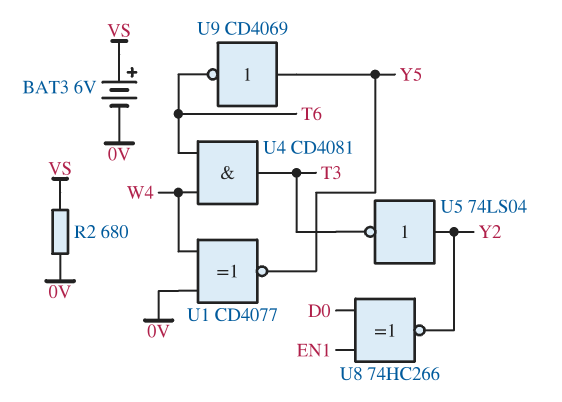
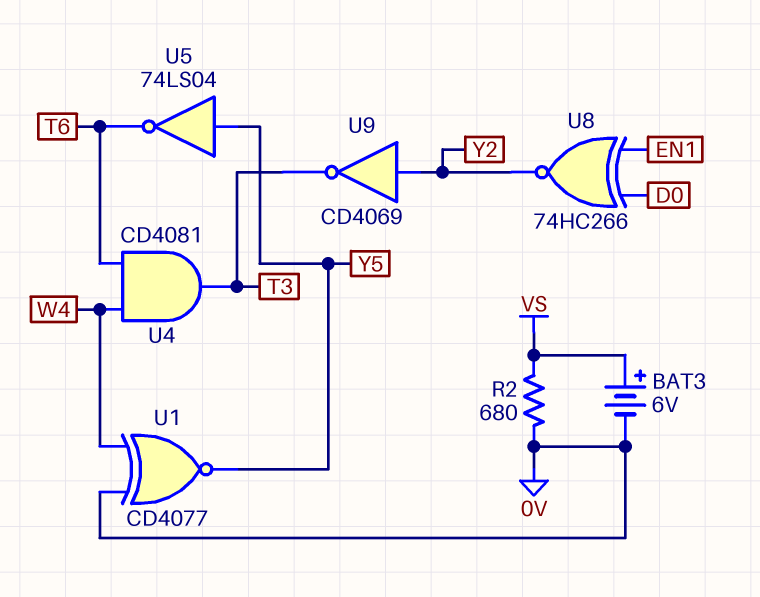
U5: NOT 74LS04 (in Y2, out T3) -> NOT 74LS04 (in Y5, out T6)
U9: NOT CD4069 (in Y5, out T6) -> NOT CD4069 (in Y2, out T3)

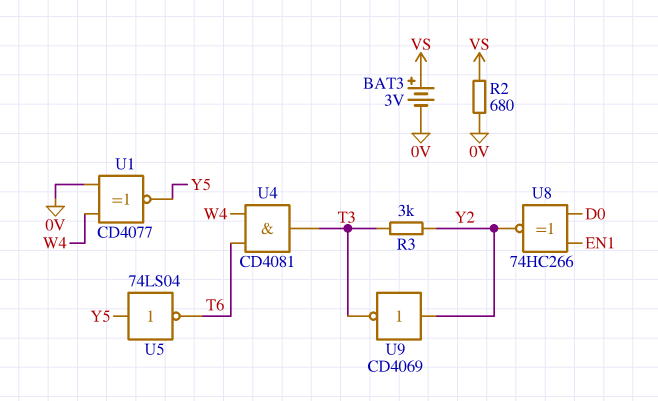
BAT3: 6V (plus VS, minus 0V) -> 3V (plus VS, minus 0V)
R3: none -> 3k (T3, Y2)

